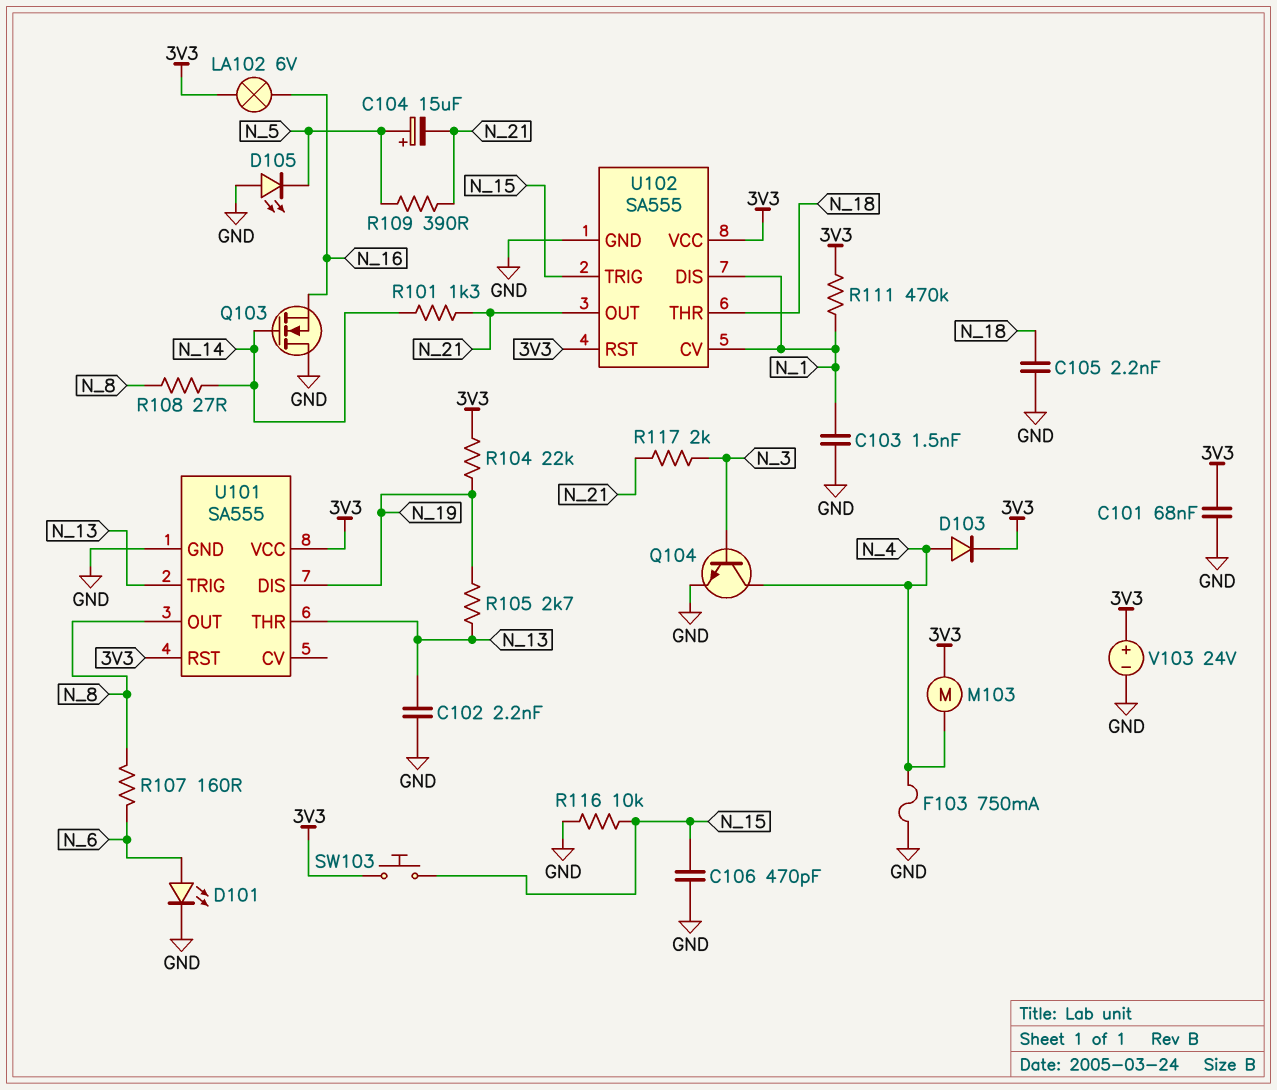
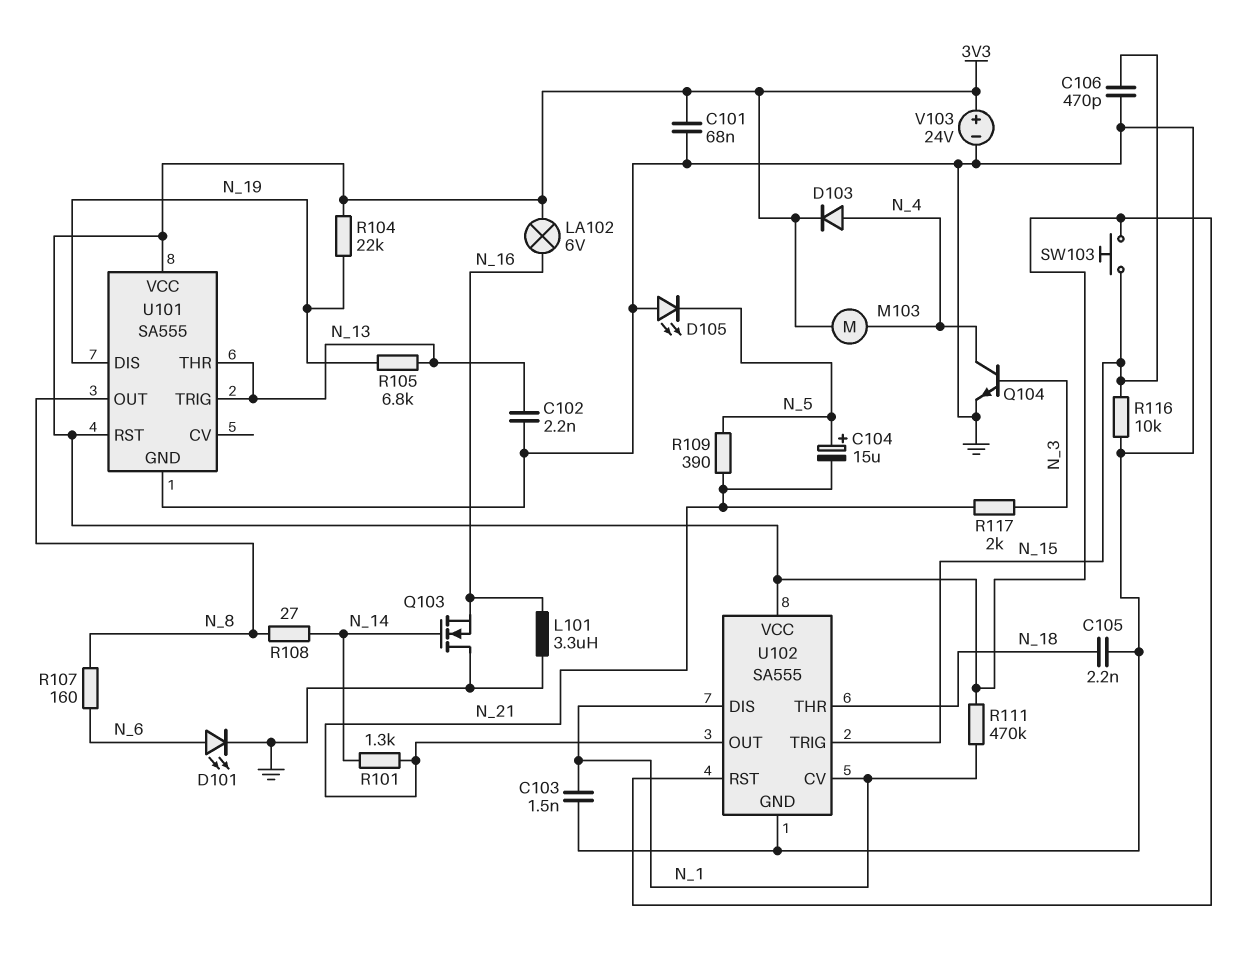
F103: 750mA (GND, N_4) -> none
L101: none -> 3.3uH (GND, N_16)
R105: 2.7k (N_13, N_19) -> 6.8k (N_13, N_19)

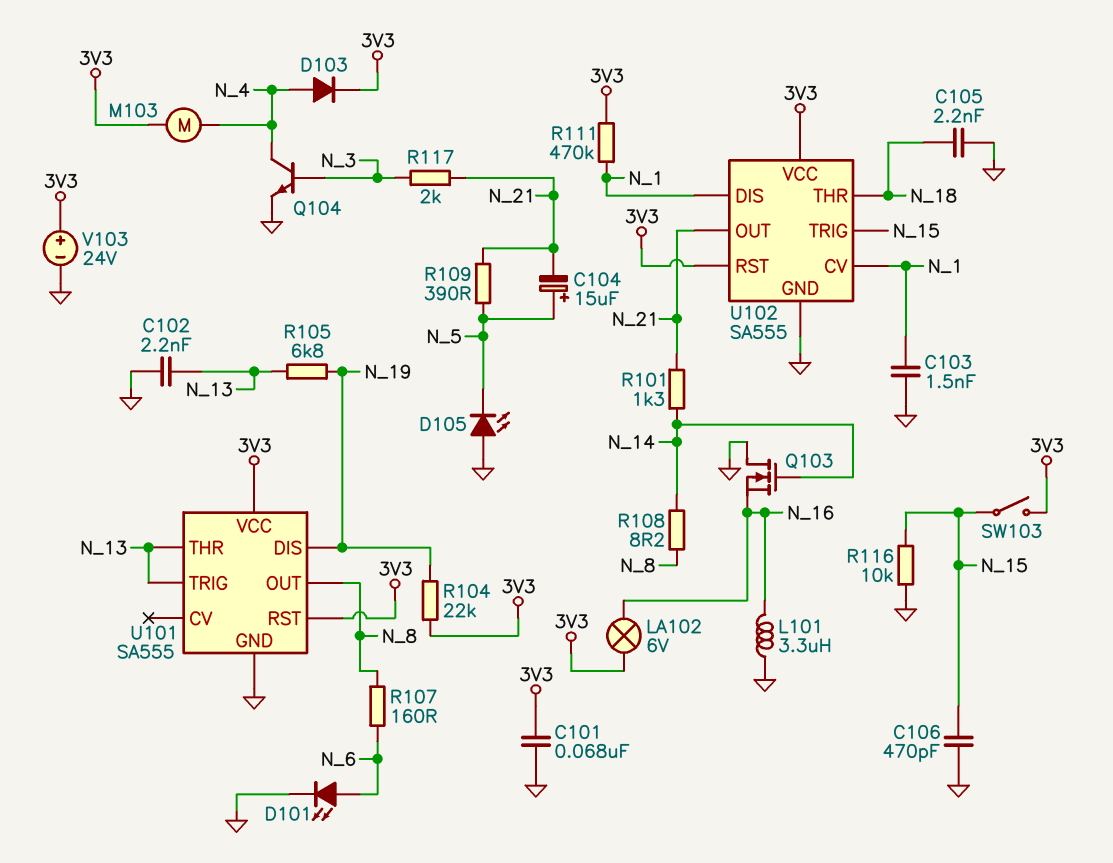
R108: 27 (N_8, N_14) -> 8.2 (N_8, N_14)
SW103: button (3V3, N_15) -> switch (3V3, N_15)

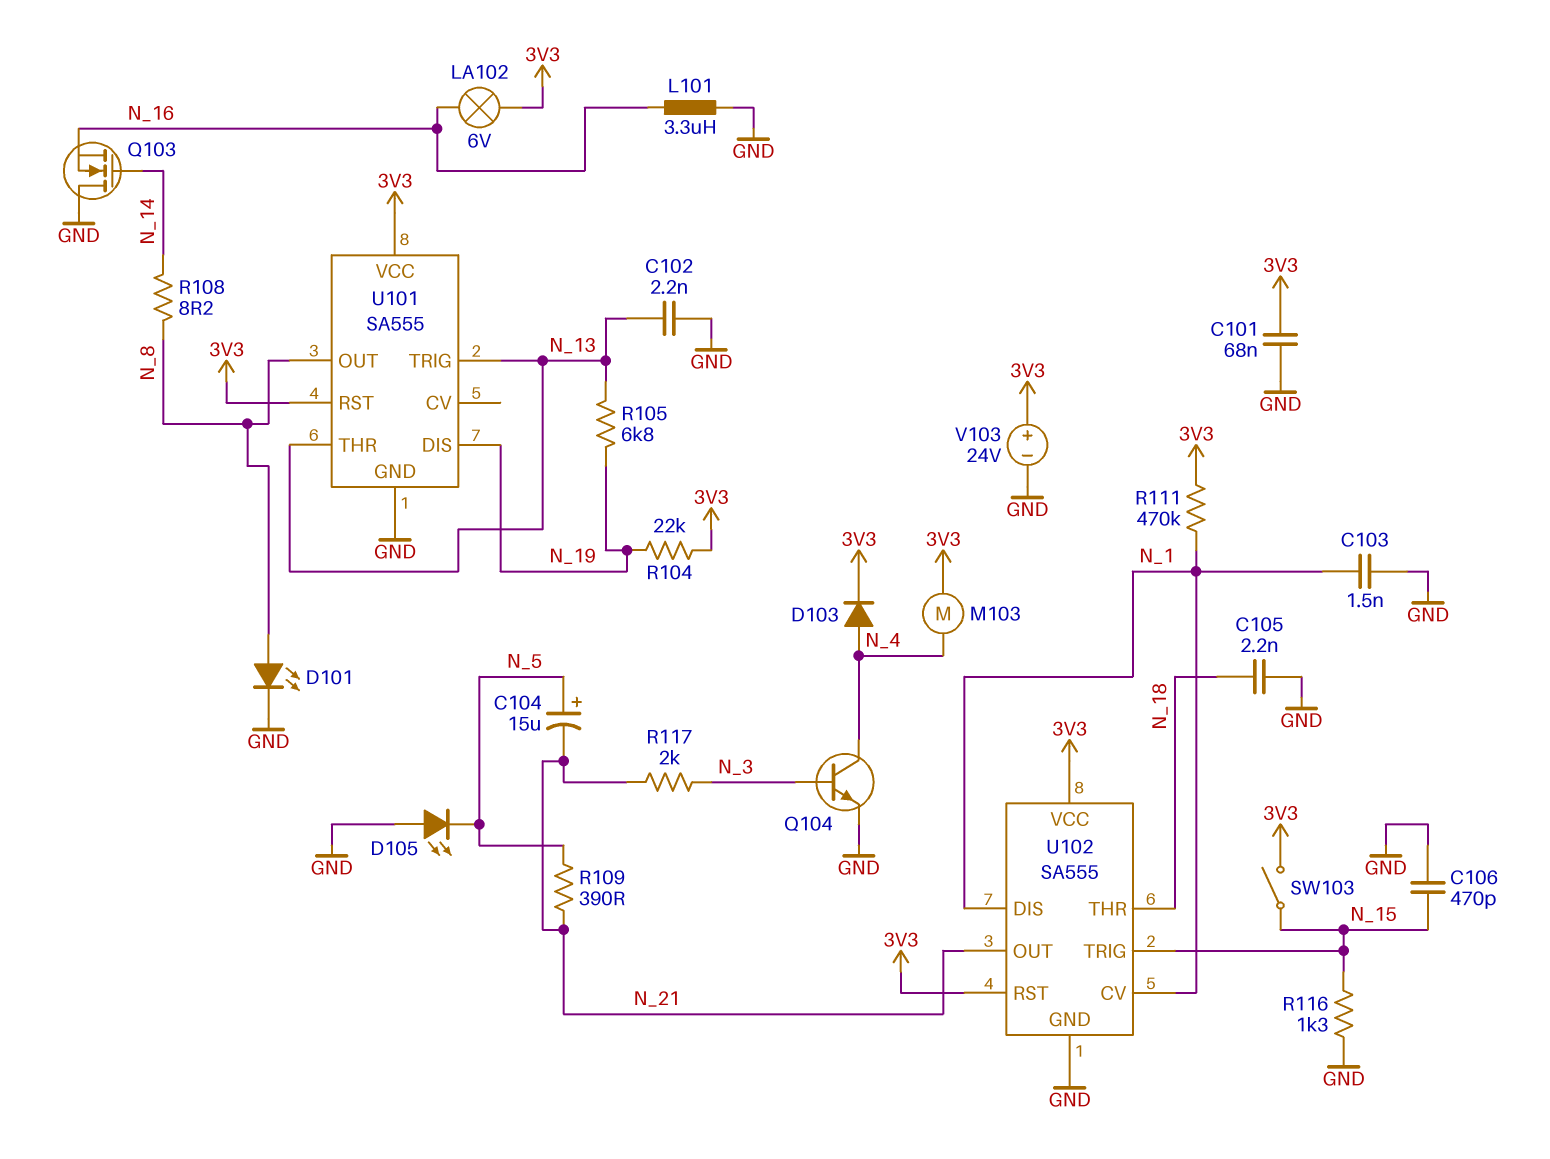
D101: LED (A N_6, K GND) -> LED (A N_8, K GND)
R101: 1.3k (N_14, N_21) -> none
R107: 160 (N_6, N_8) -> none
R116: 10k (GND, N_15) -> 1.3k (GND, N_15)

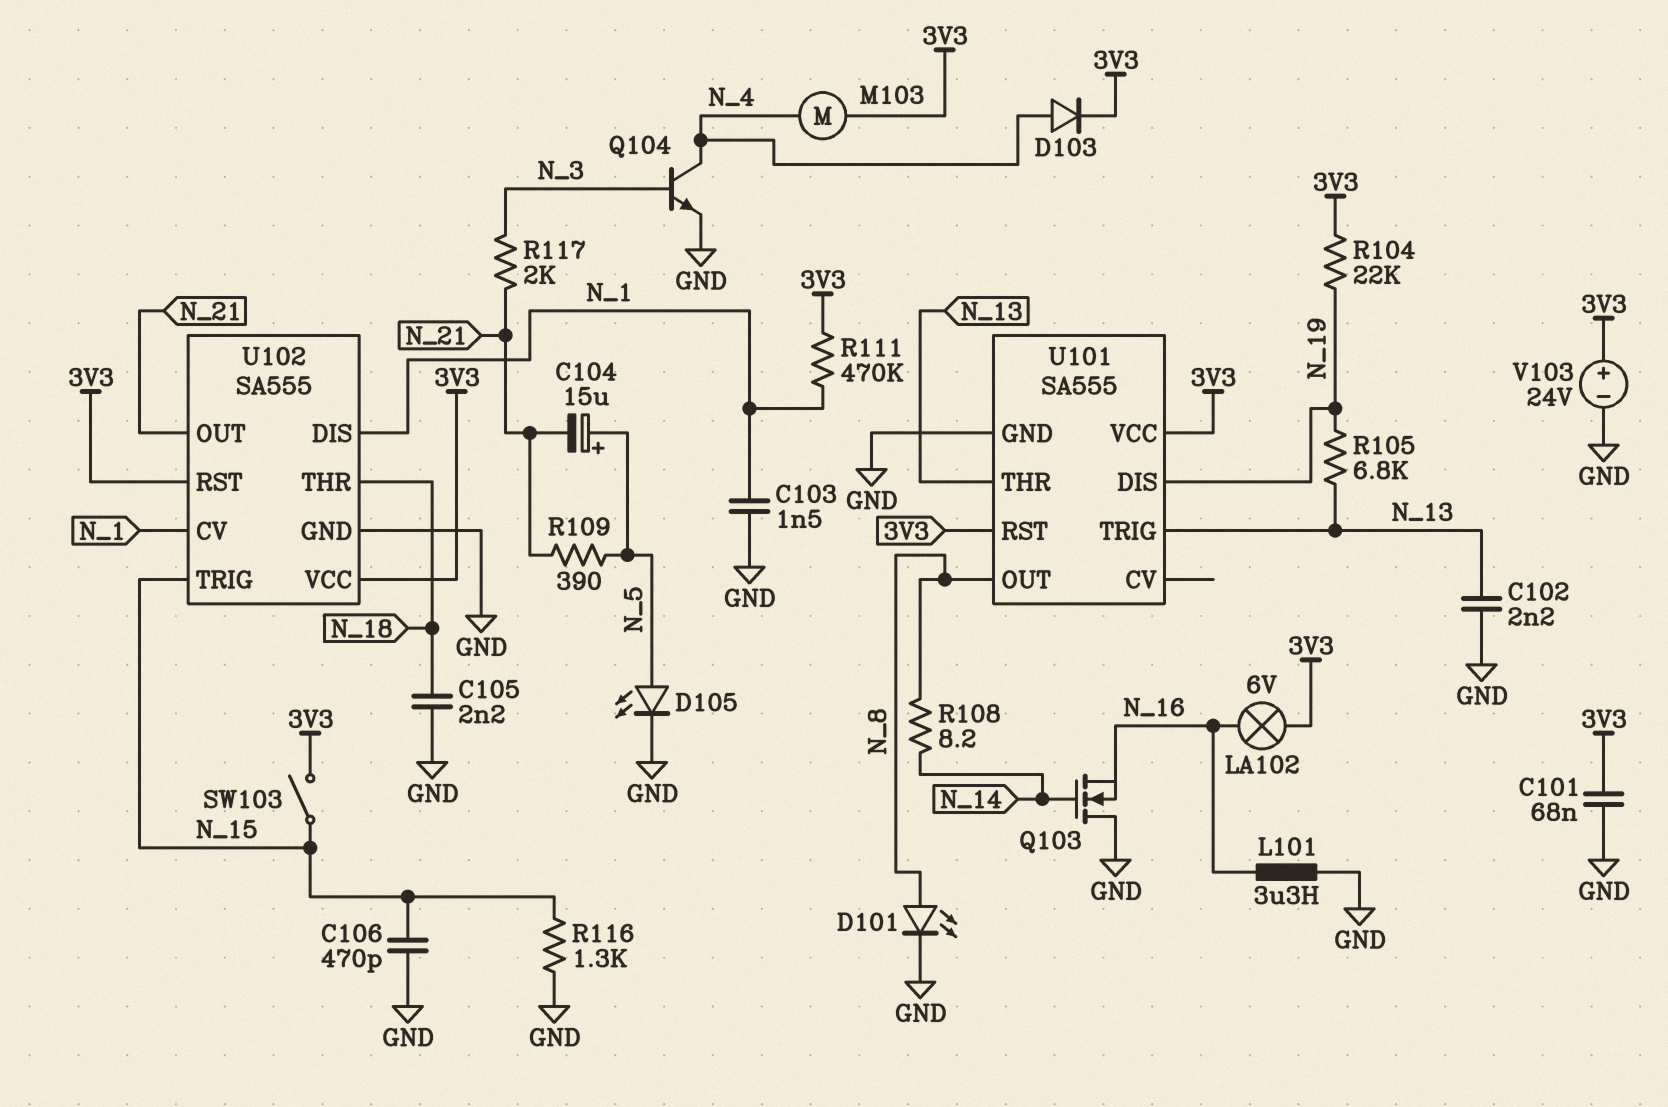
D105: LED (A GND, K N_5) -> LED (A N_5, K GND)

